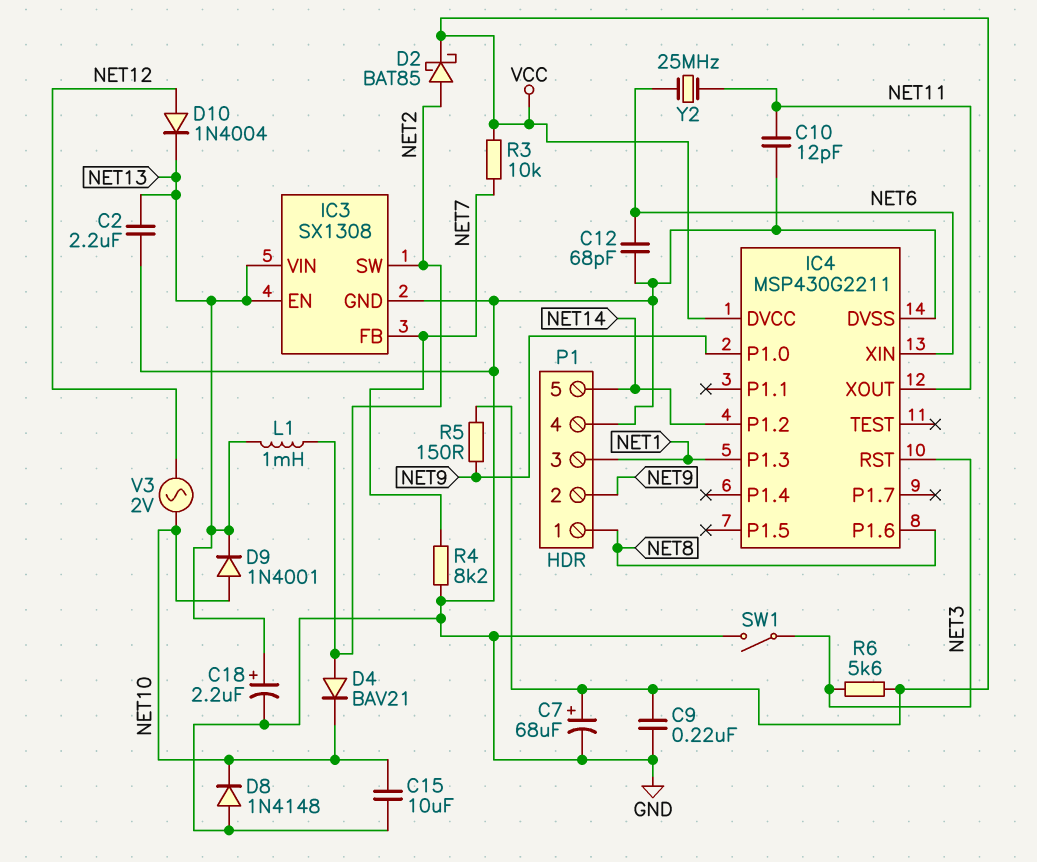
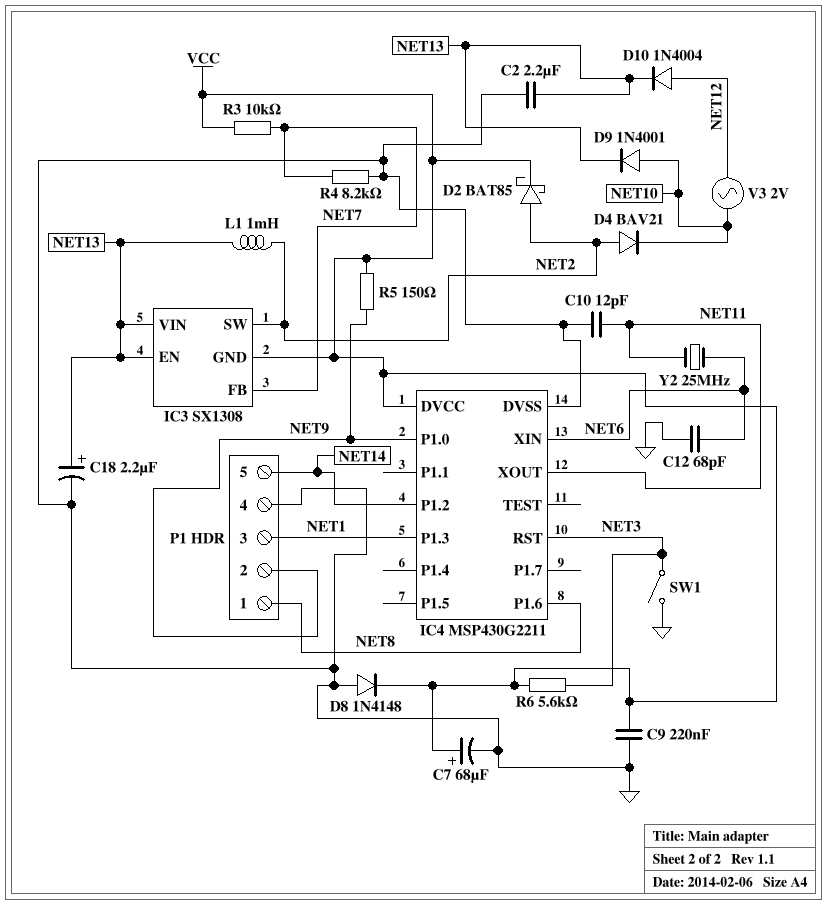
C15: 10uF (GND, NET10) -> none
D8: diode 1N4148 (A GND, K NET10) -> diode 1N4148 (A GND, K VCC)
IC3 pin GND: GND -> VCC

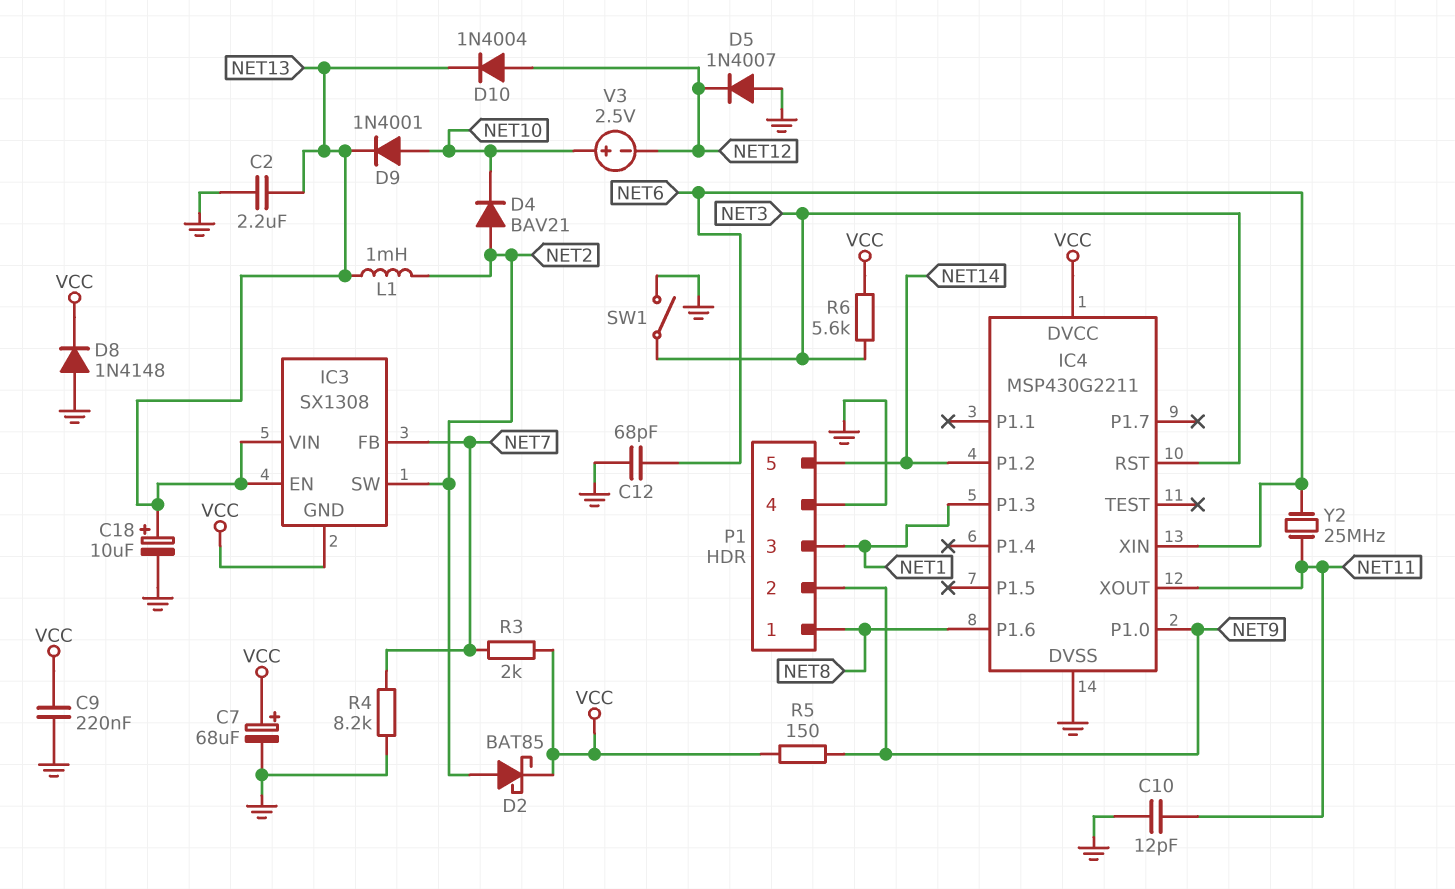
C18: 2.2uF (plus NET13, minus GND) -> 10uF (plus NET13, minus GND)
D5: none -> diode 1N4007 (A GND, K NET12)
R3: 10k (NET7, VCC) -> 2k (NET7, VCC)
V3: AC 2V (NET10, NET12) -> 2.5V (plus NET10, minus NET12)

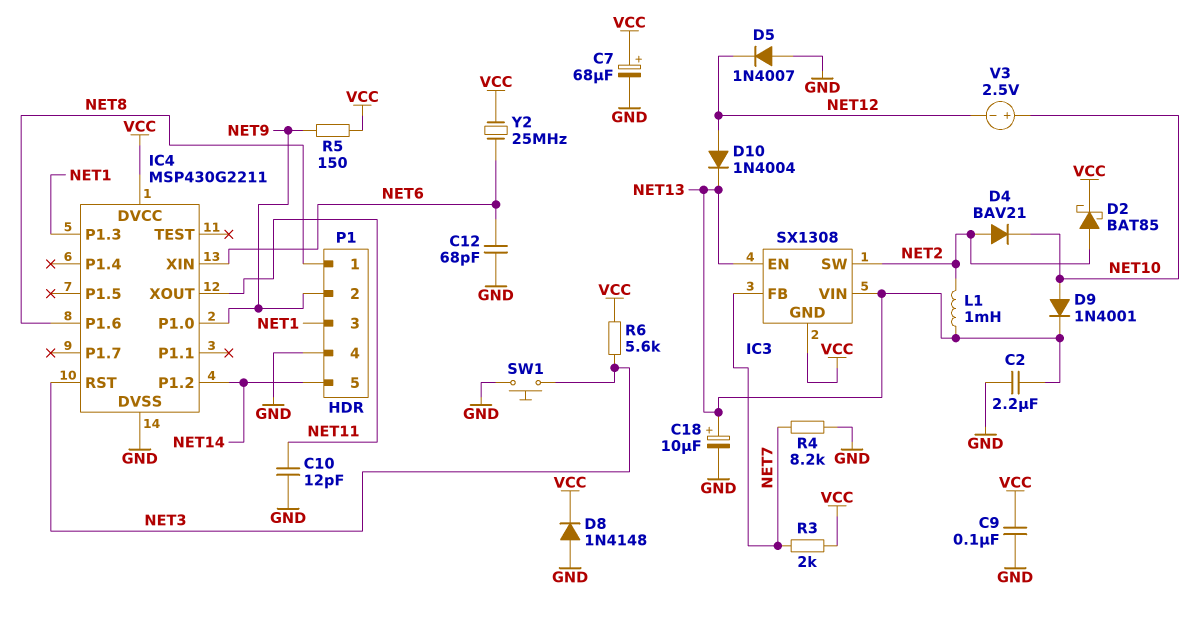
C9: 220nF (GND, VCC) -> 100nF (GND, VCC)
SW1: switch (GND, NET3) -> button (GND, NET3)
Y2: 25MHz (NET6, NET11) -> 25MHz (NET6, VCC)

